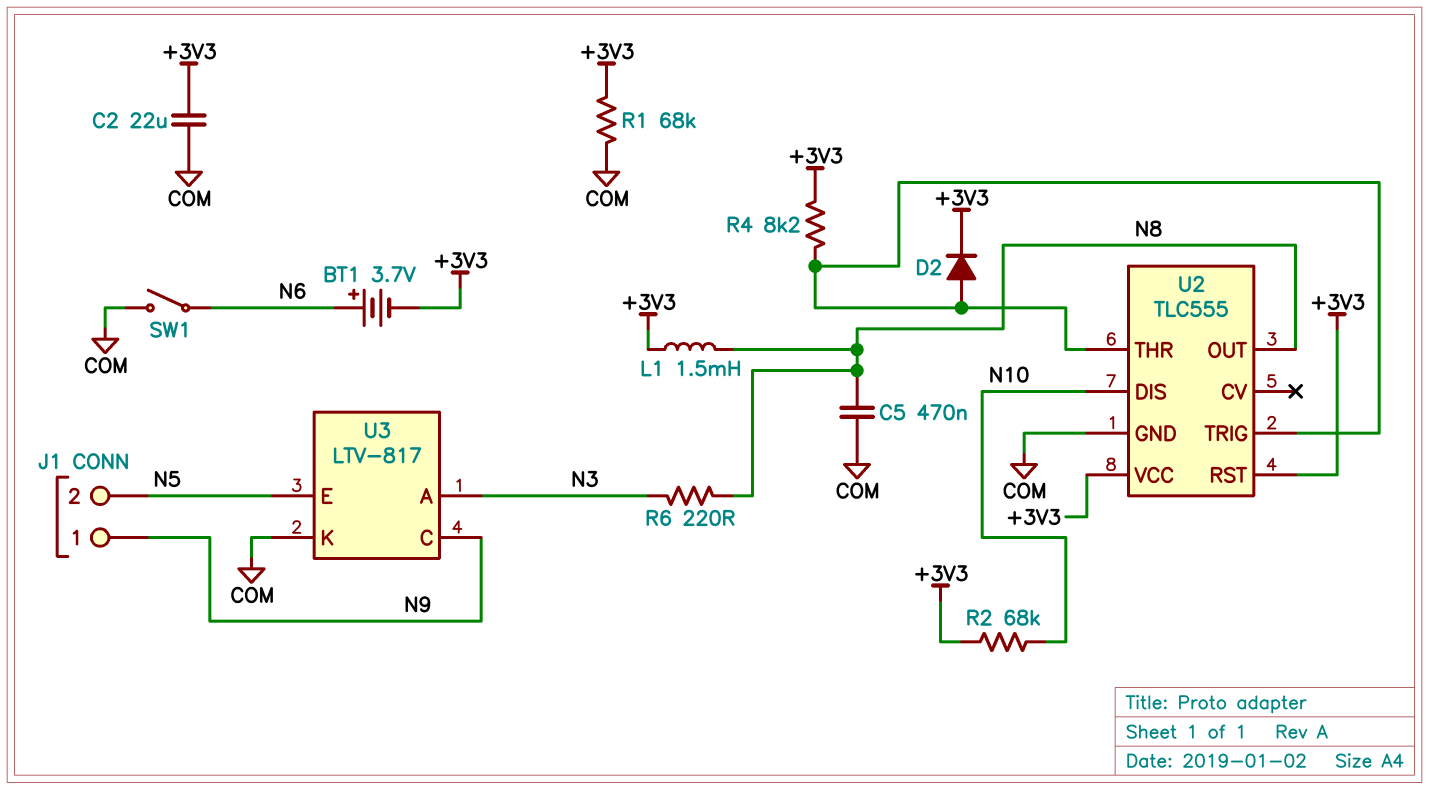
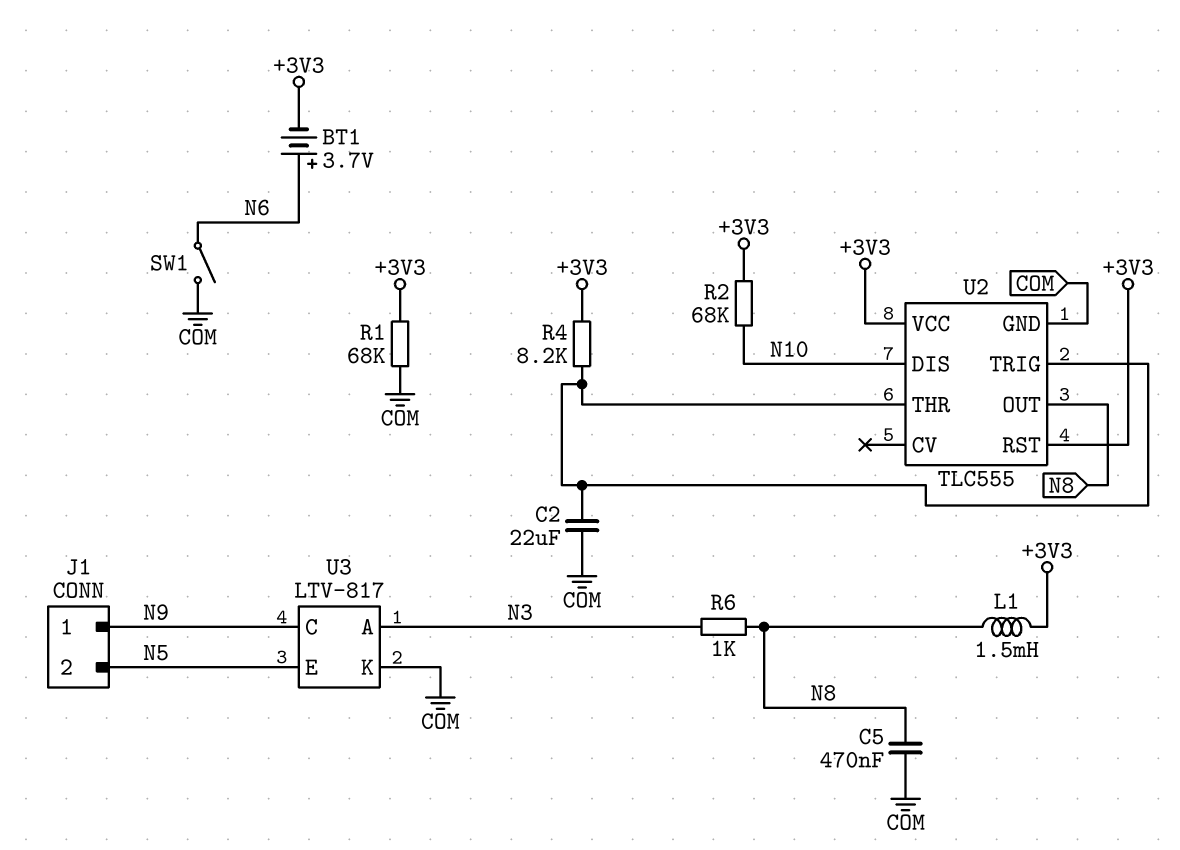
C2: 22uF (+3V3, COM) -> 22uF (COM, U2/THR)
D2: diode (A U2/THR, K +3V3) -> none
R6: 220 (N3, N8) -> 1k (N3, N8)

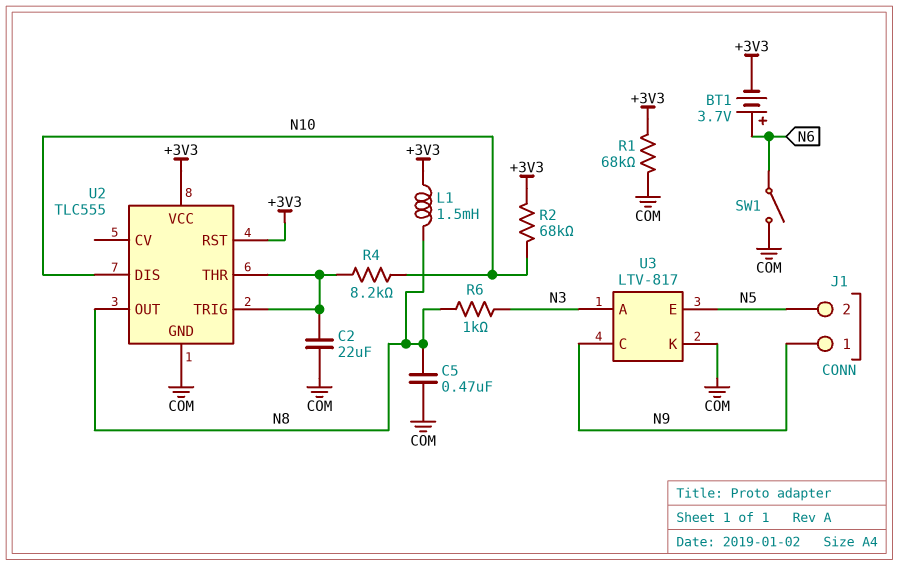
R4: 8.2k (+3V3, U2/THR) -> 8.2k (N10, U2/THR)

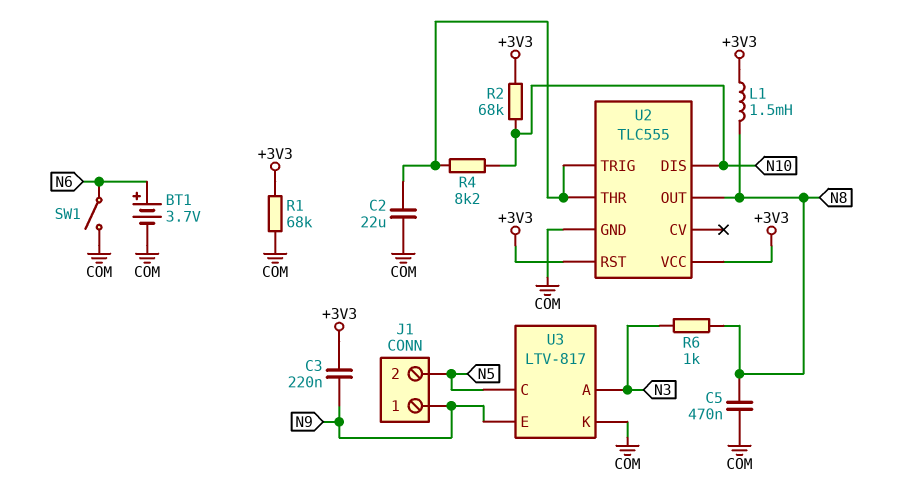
BT1: 3.7V (plus N6, minus +3V3) -> 3.7V (plus N6, minus COM)
C3: none -> 220nF (+3V3, N9)
U3 pin C: N9 -> N5
U3 pin E: N5 -> N9

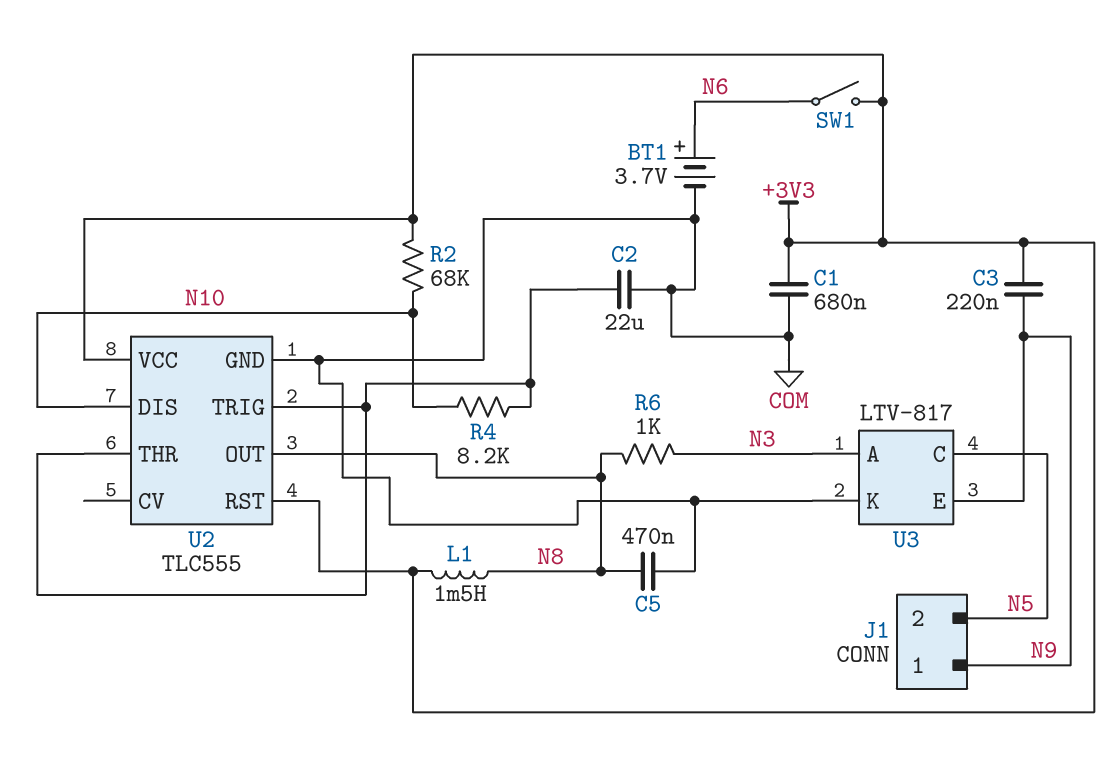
C1: none -> 680nF (+3V3, COM)
R1: 68k (+3V3, COM) -> none
SW1: switch (COM, N6) -> switch (+3V3, N6)

